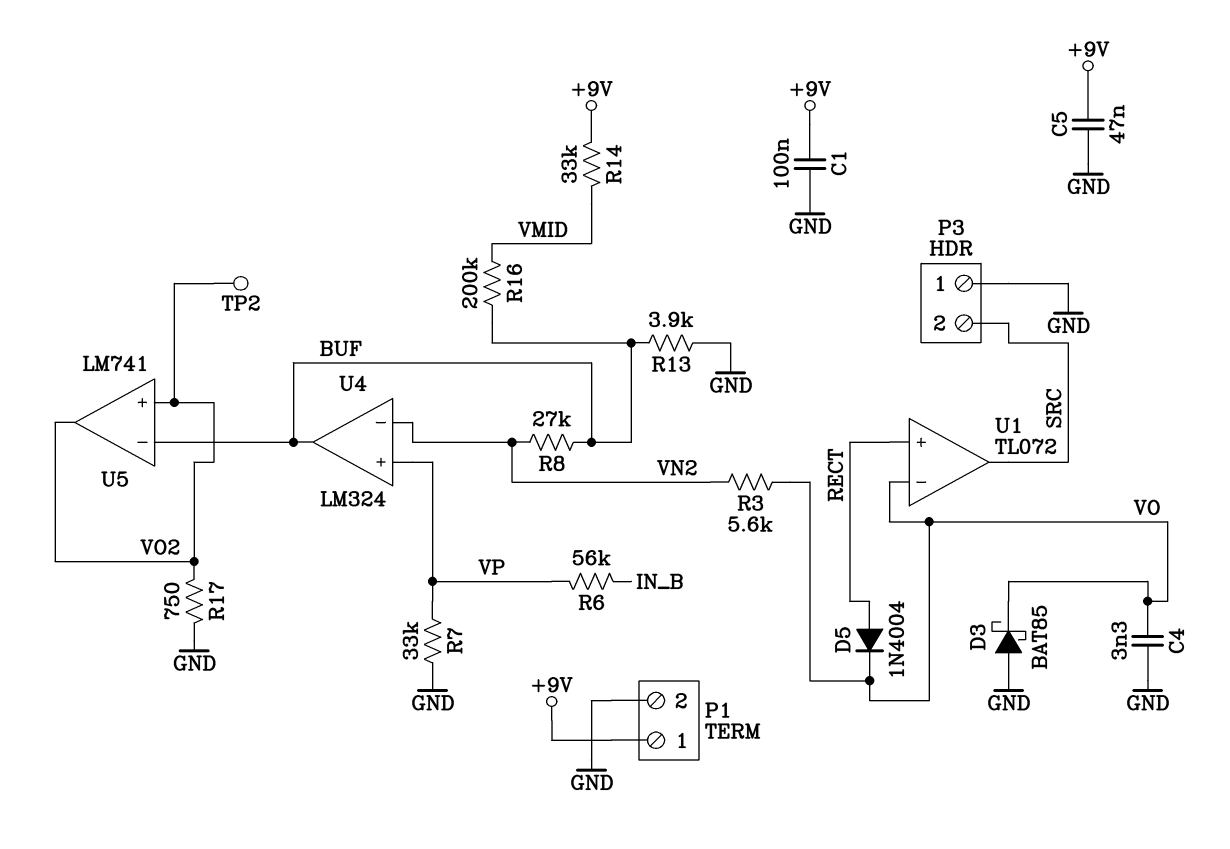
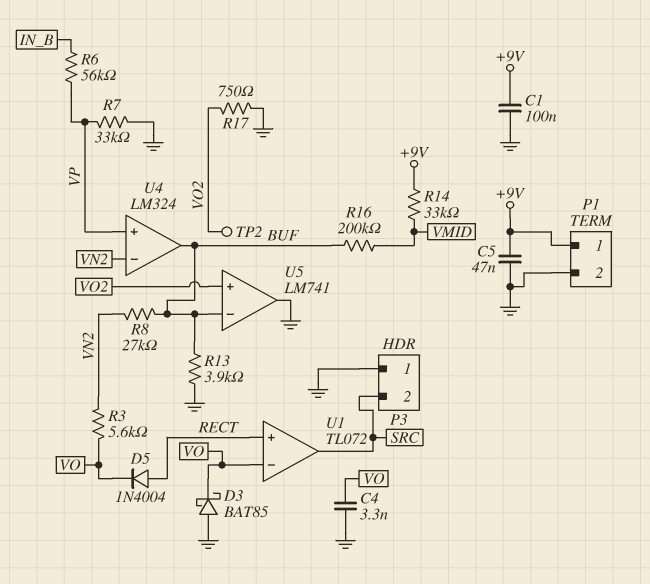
U5 pin out: VO2 -> GND

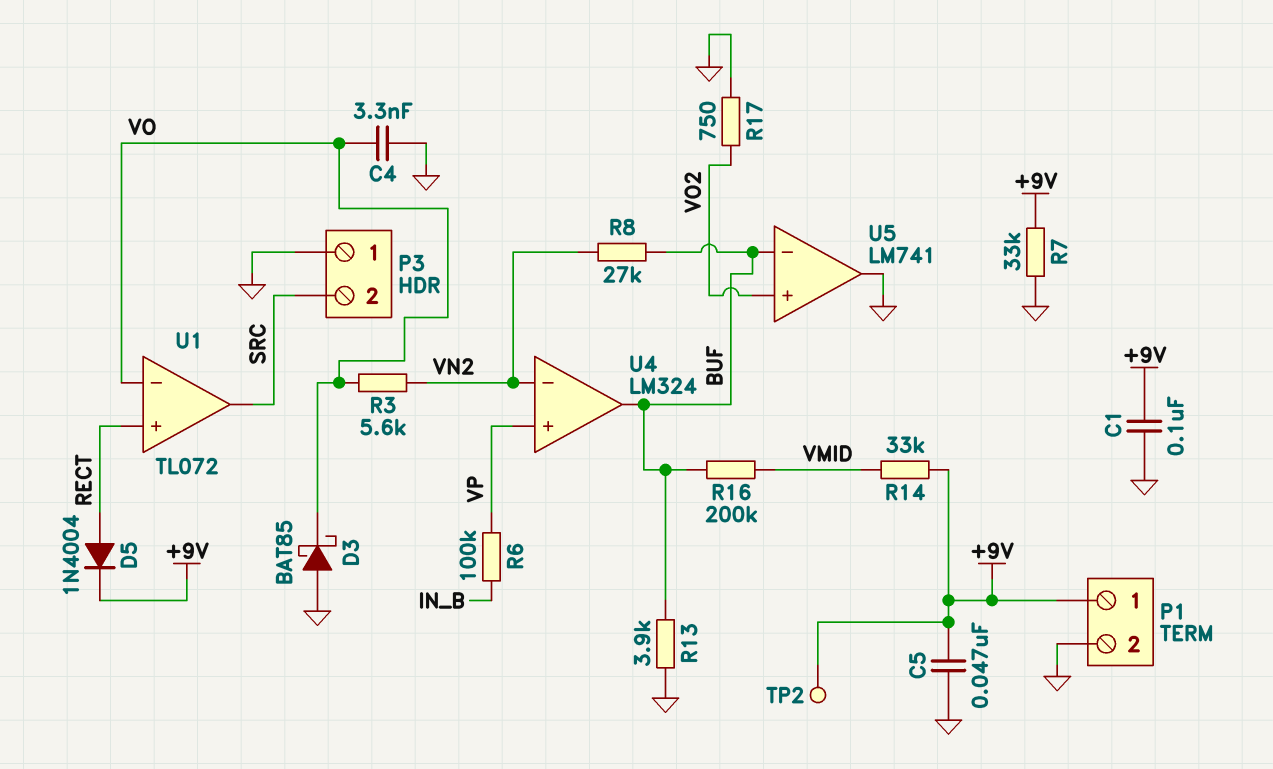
D5: diode 1N4004 (A RECT, K VO) -> diode 1N4004 (A RECT, K +9V)
R6: 56k (IN_B, VP) -> 100k (IN_B, VP)
R7: 33k (GND, VP) -> 33k (+9V, GND)
TP2: test point (VO2) -> test point (+9V)

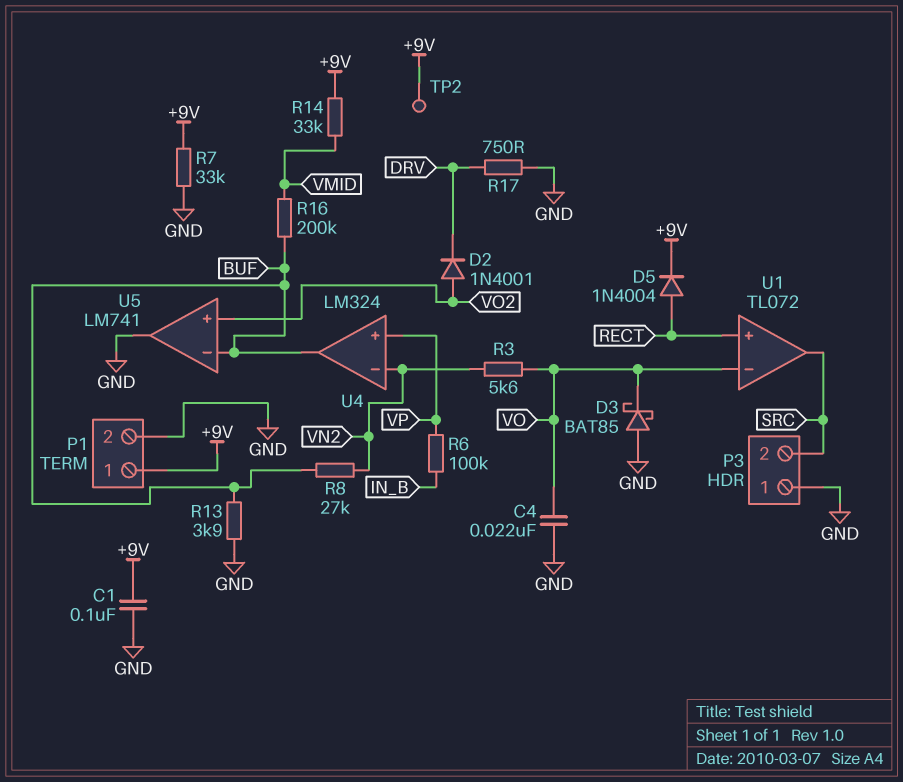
C4: 3.3nF (GND, VO) -> 22nF (GND, VO)
C5: 47nF (+9V, GND) -> none
D2: none -> diode 1N4001 (A VO2, K DRV)
R17: 750 (GND, VO2) -> 750 (DRV, GND)

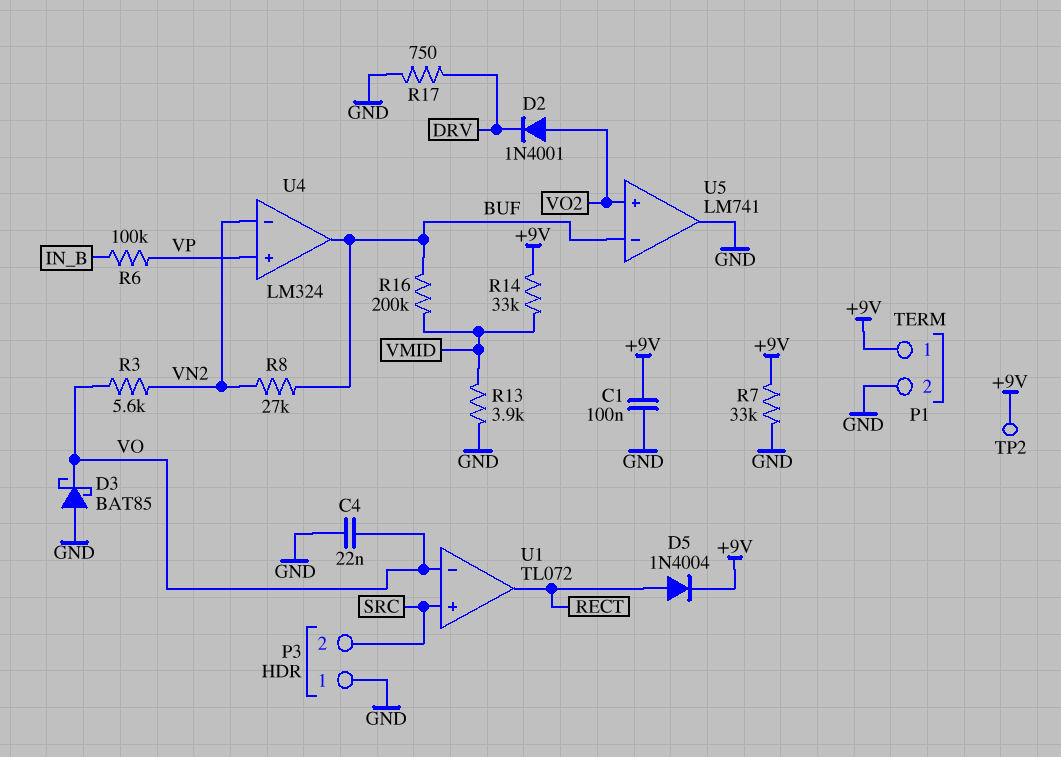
R13: 3.9k (BUF, GND) -> 3.9k (GND, VMID)
U1 pin in+: RECT -> SRC
U1 pin out: SRC -> RECT

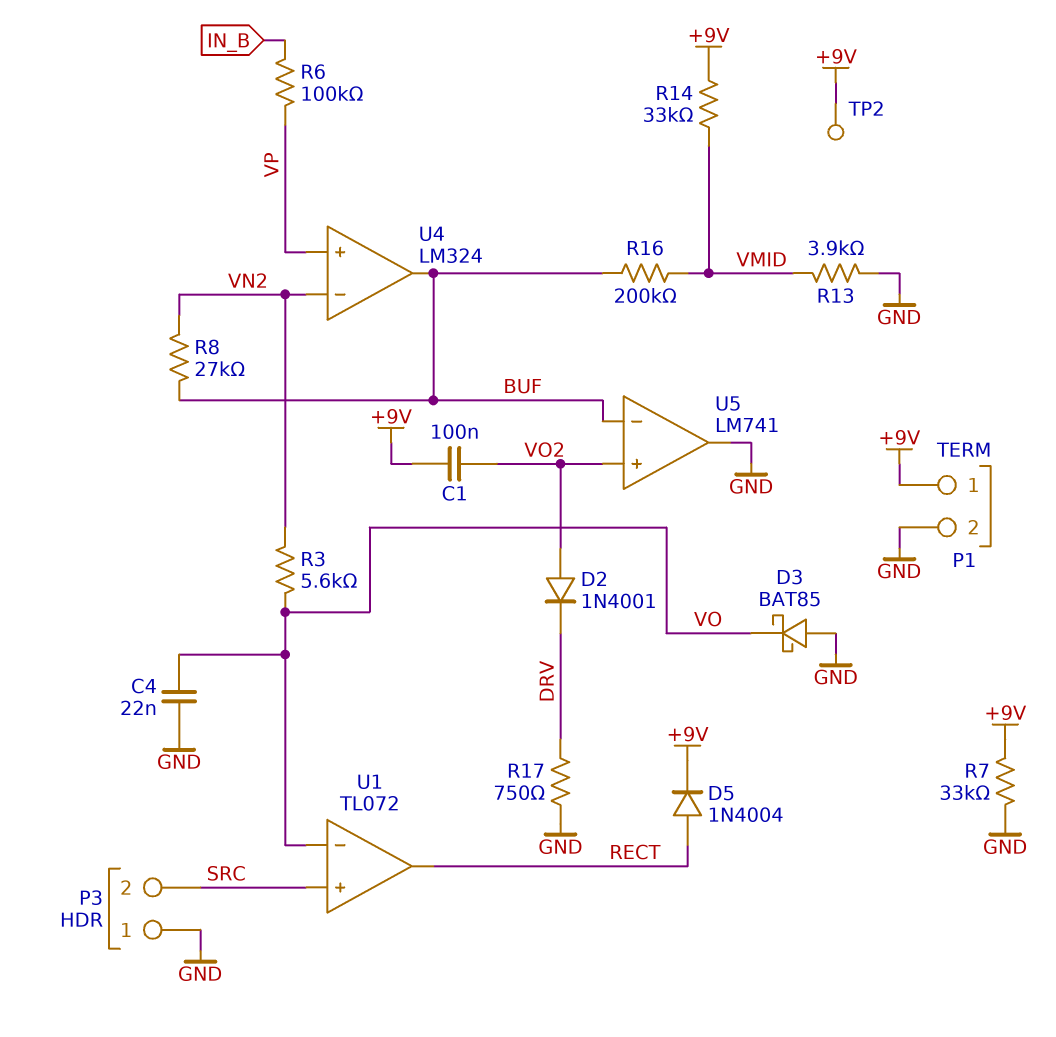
C1: 100nF (+9V, GND) -> 100nF (+9V, VO2)

